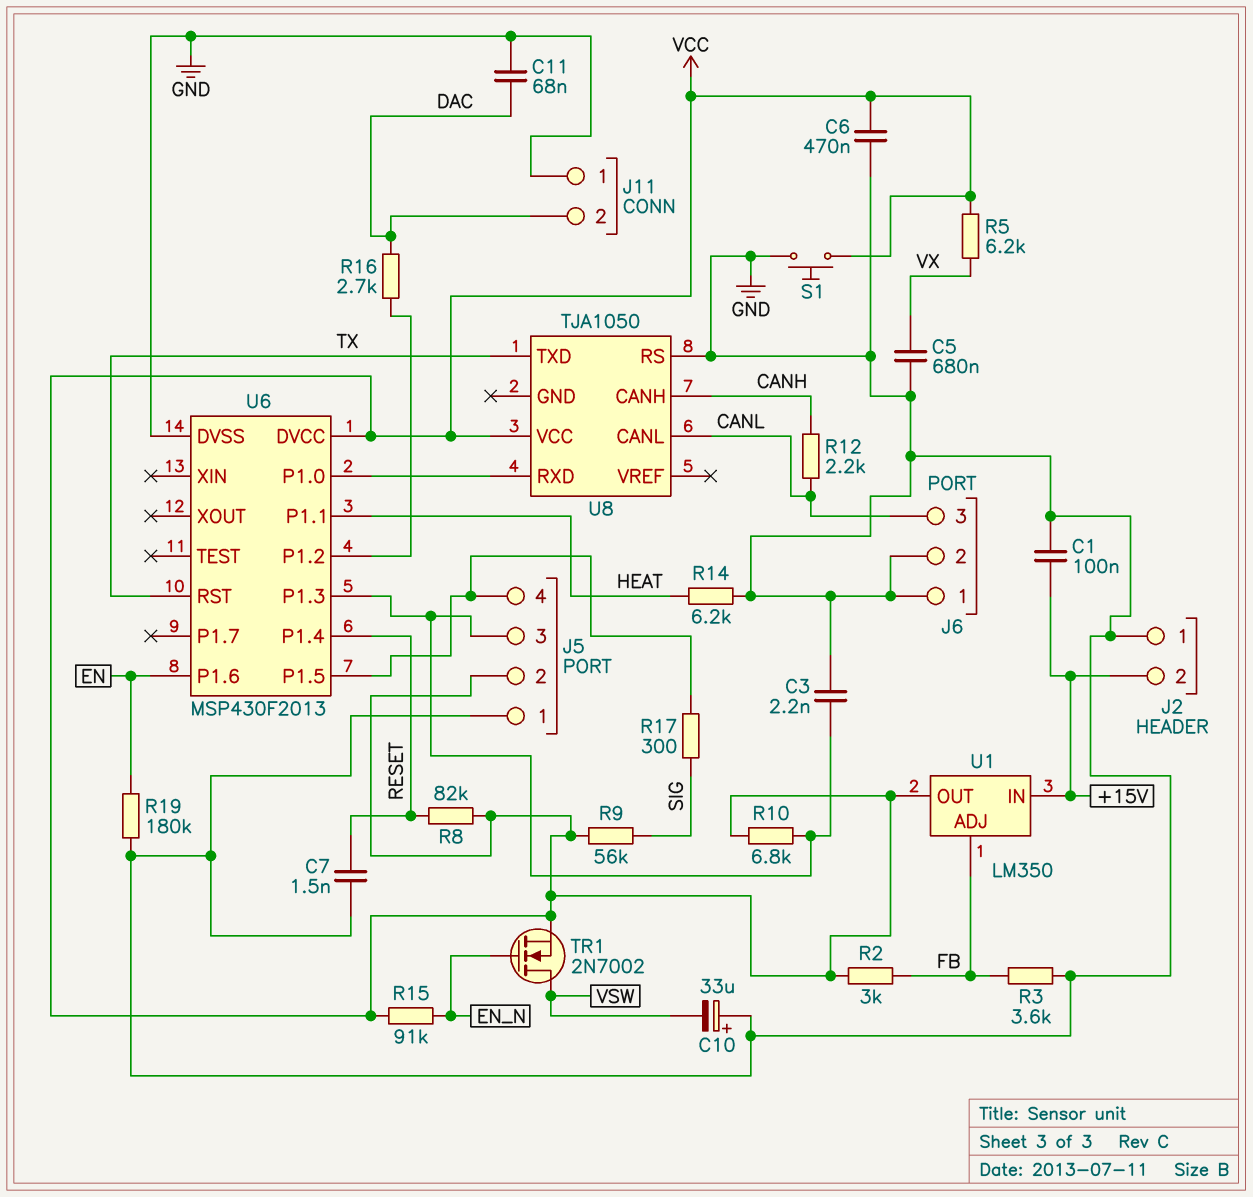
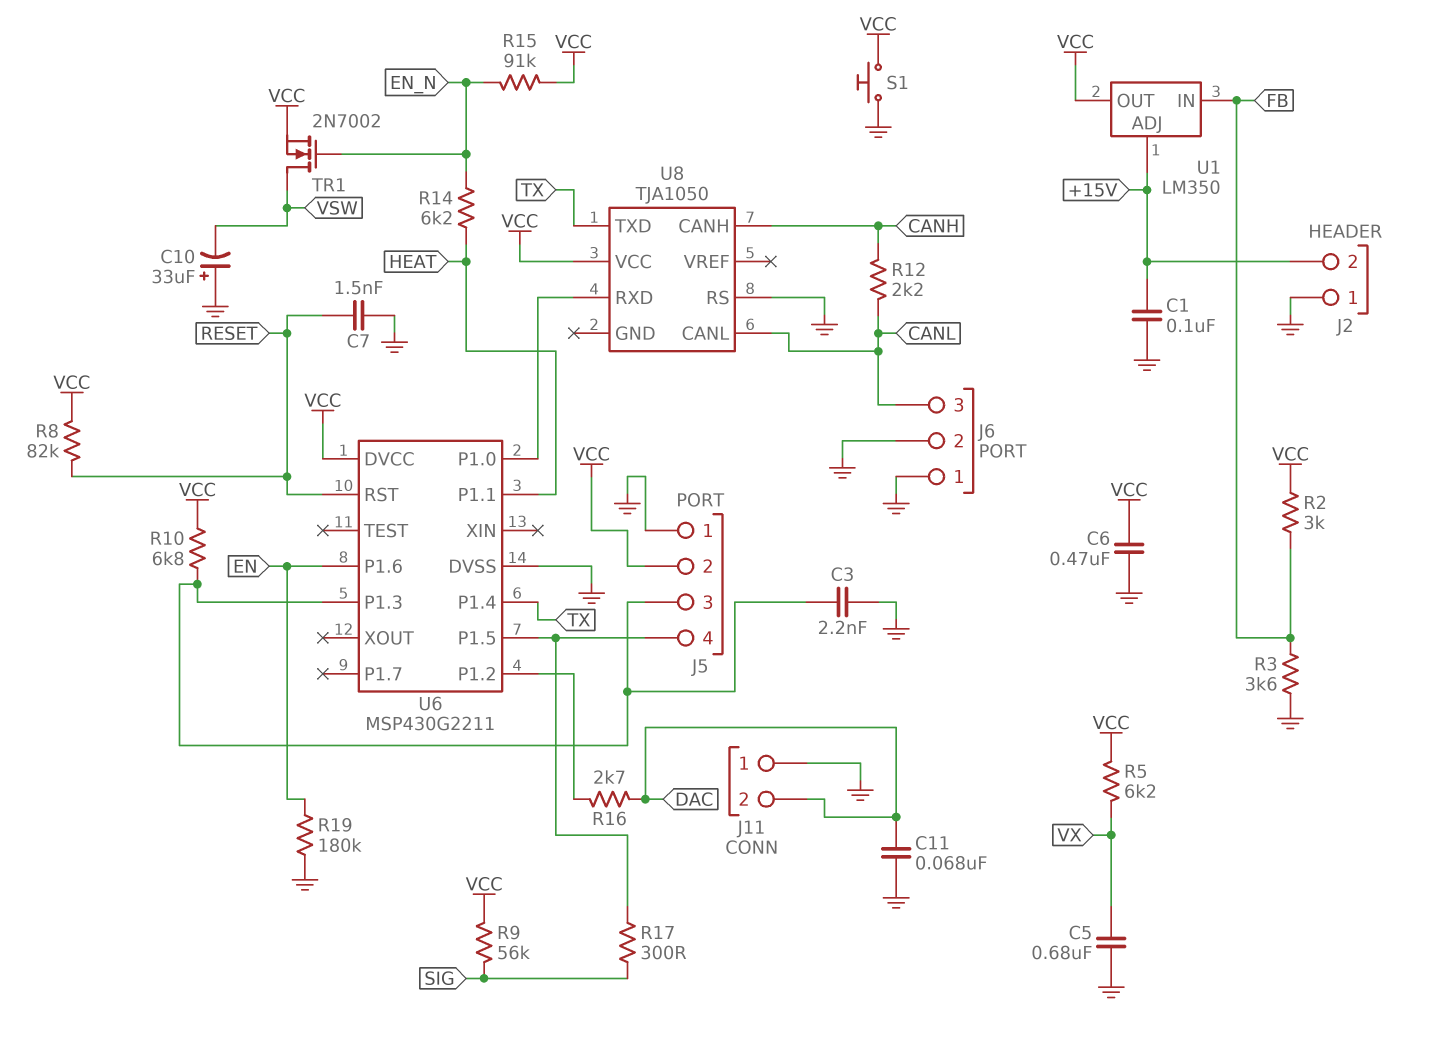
R14: 6.2k (GND, HEAT) -> 6.2k (EN_N, HEAT)
U1 pin ADJ: FB -> +15V
U1 pin IN: +15V -> FB
U6: MSP430F2013 -> MSP430G2211
U6 pin P1.4: RESET -> TX
U6 pin RST: TX -> RESET

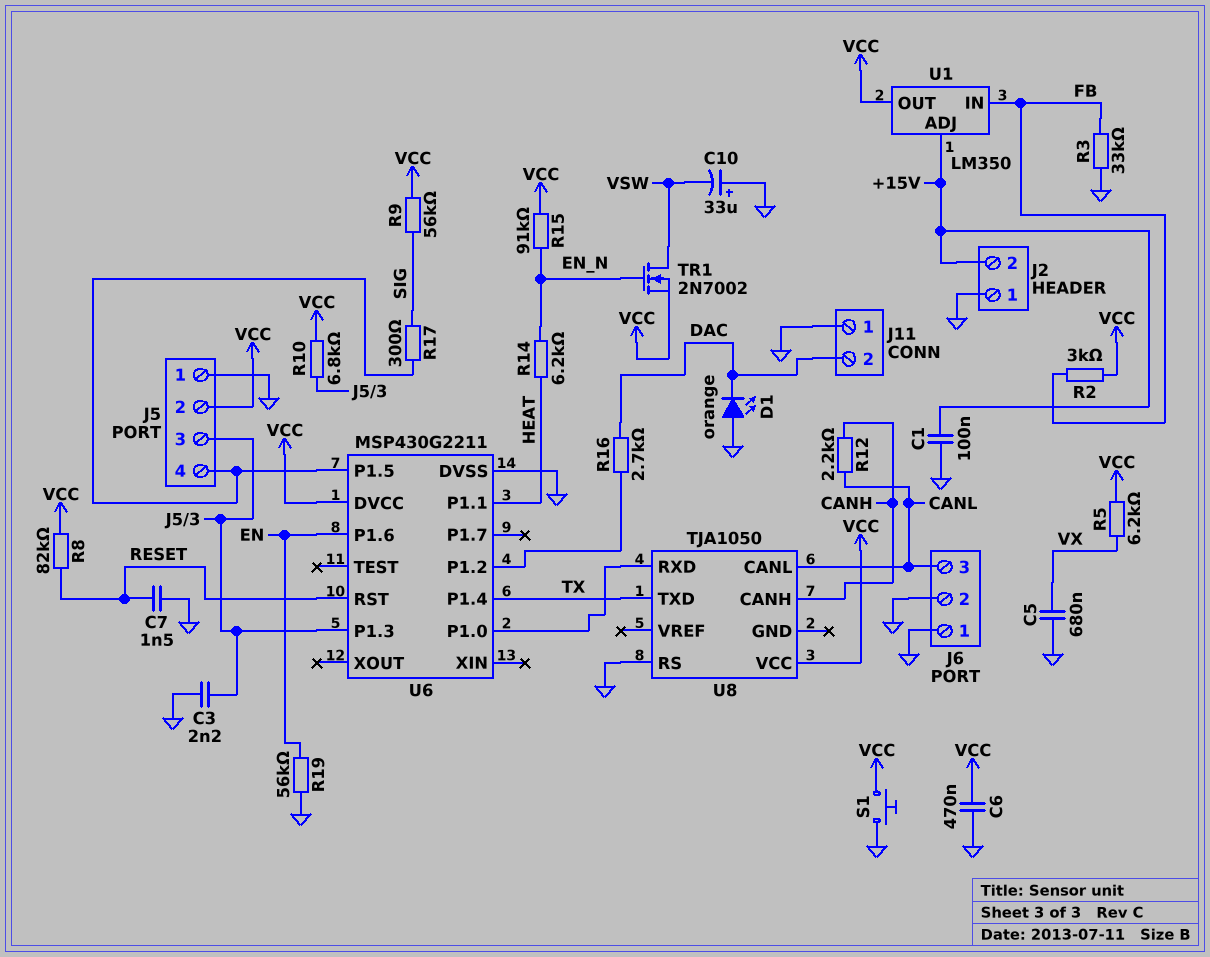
C11: 68nF (DAC, GND) -> none
D1: none -> LED orange (A GND, K DAC)
R3: 3.6k (FB, GND) -> 33k (FB, GND)
R19: 180k (EN, GND) -> 56k (EN, GND)

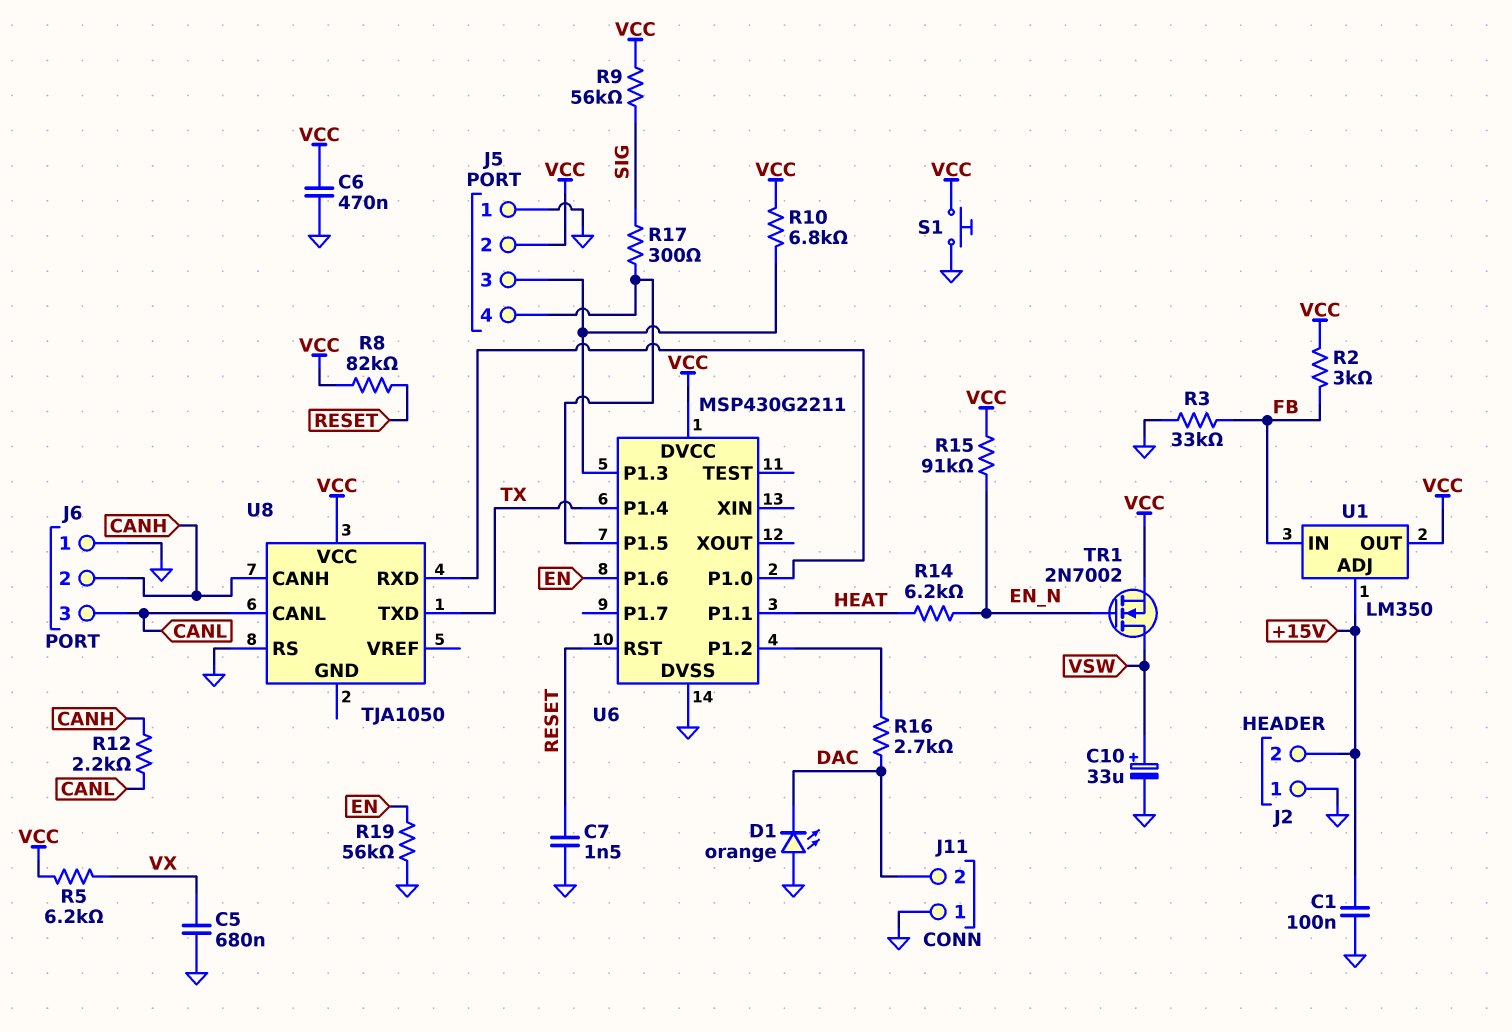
C3: 2.2nF (GND, J5/3) -> none
C10: 33uF (plus GND, minus VSW) -> 33uF (plus VSW, minus GND)
J6 pin 2: GND -> CANH

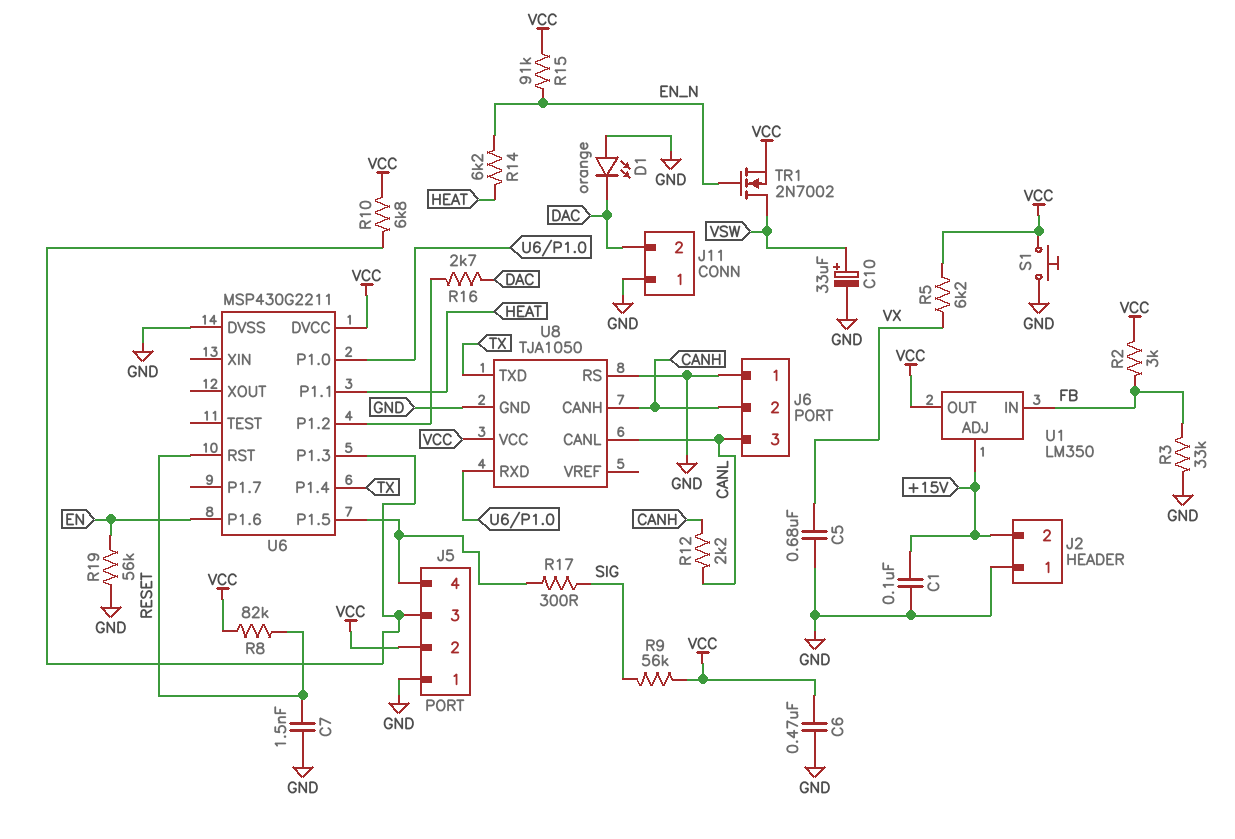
U8 pin GND: none -> GND

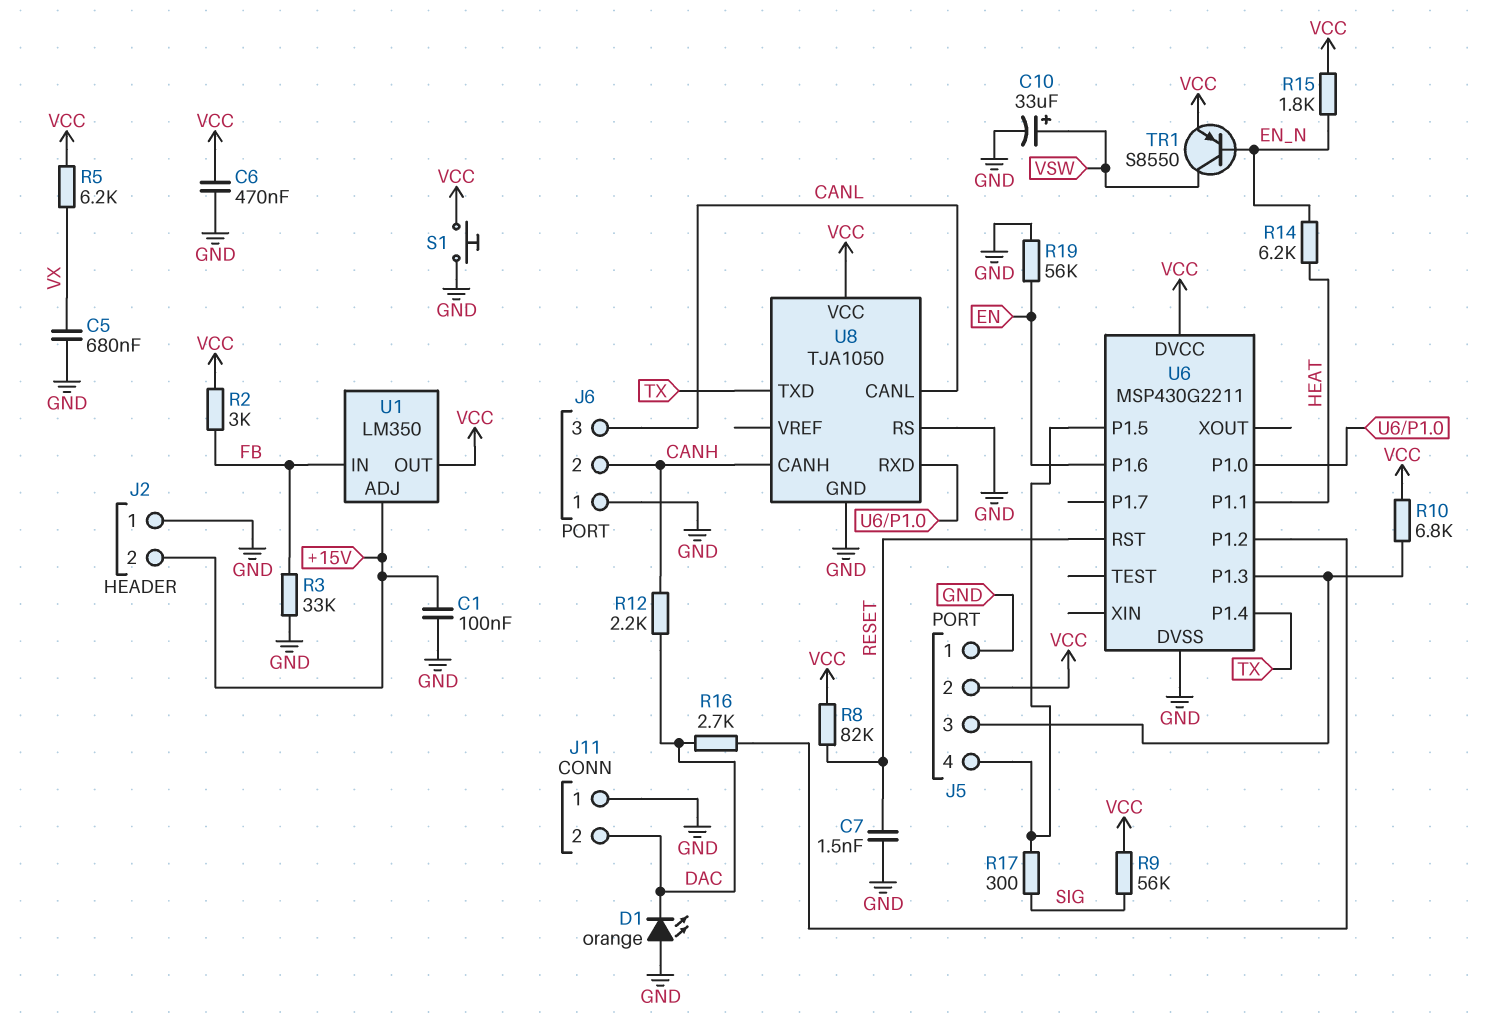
R12: 2.2k (CANH, CANL) -> 2.2k (CANH, DAC)
R15: 91k (EN_N, VCC) -> 1.8k (EN_N, VCC)
TR1: NMOS 2N7002 (G EN_N, D VSW, S VCC) -> PNP S8550 (B EN_N, C VSW, E VCC)

